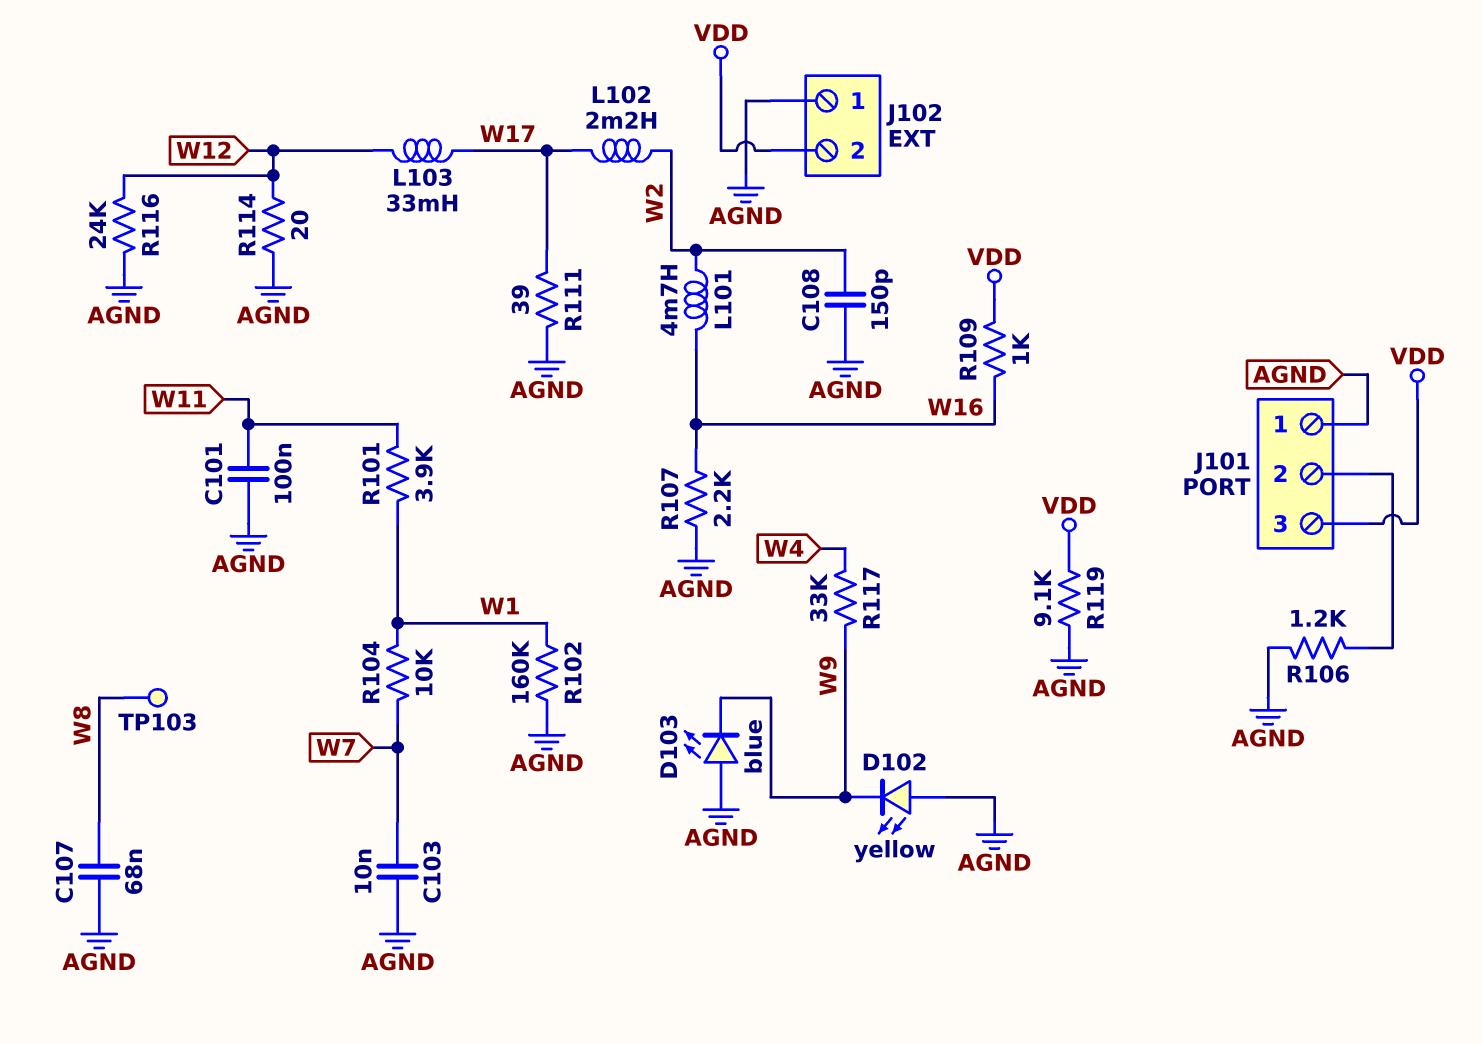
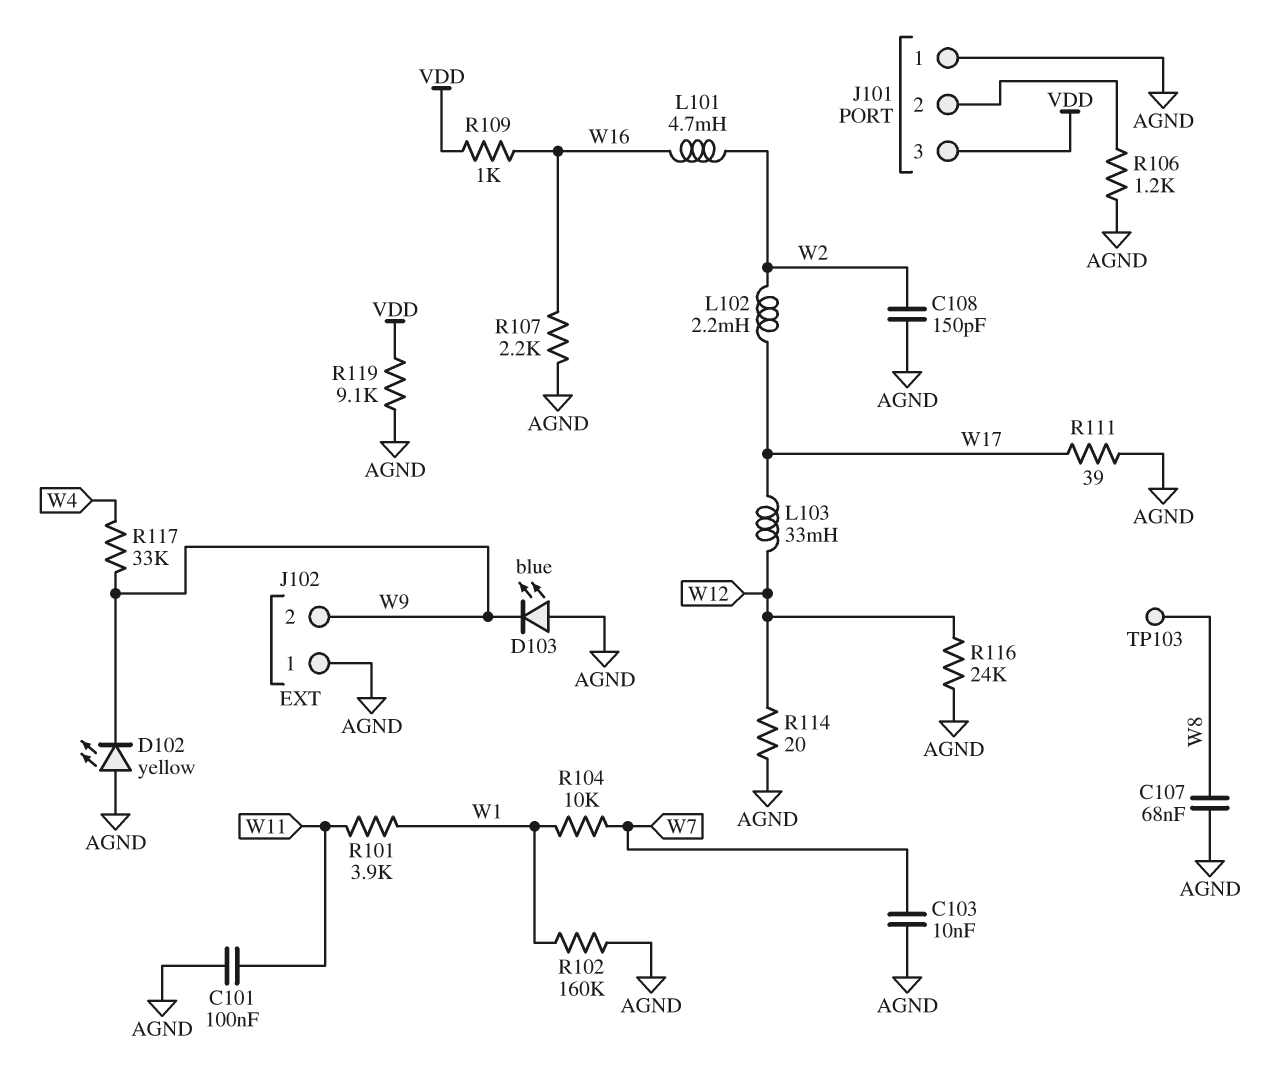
J102 pin 2: VDD -> W9

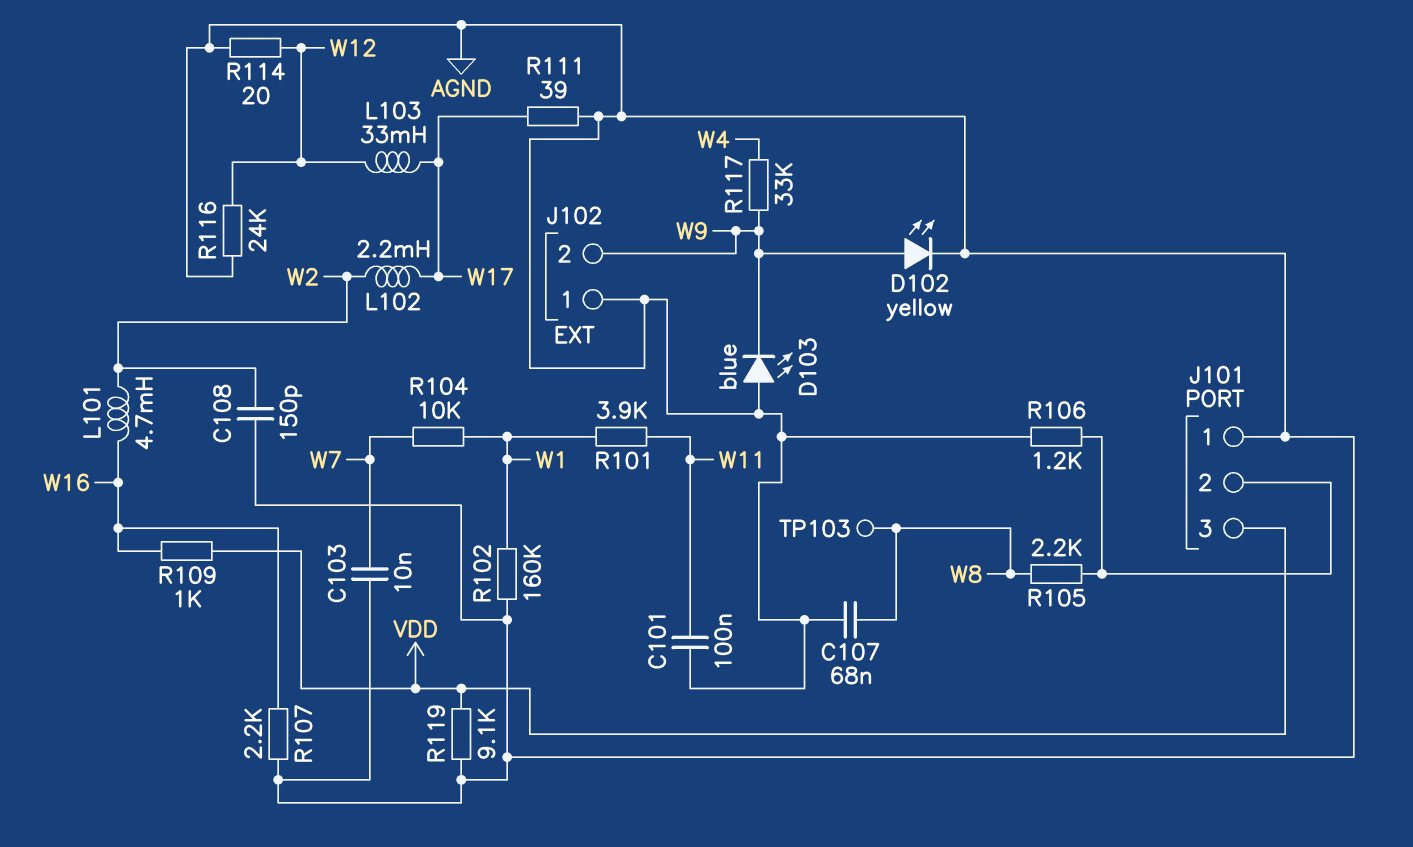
D102: LED yellow (A AGND, K W9) -> LED yellow (A W9, K AGND)
R105: none -> 2.2k (J101/2, W8)

